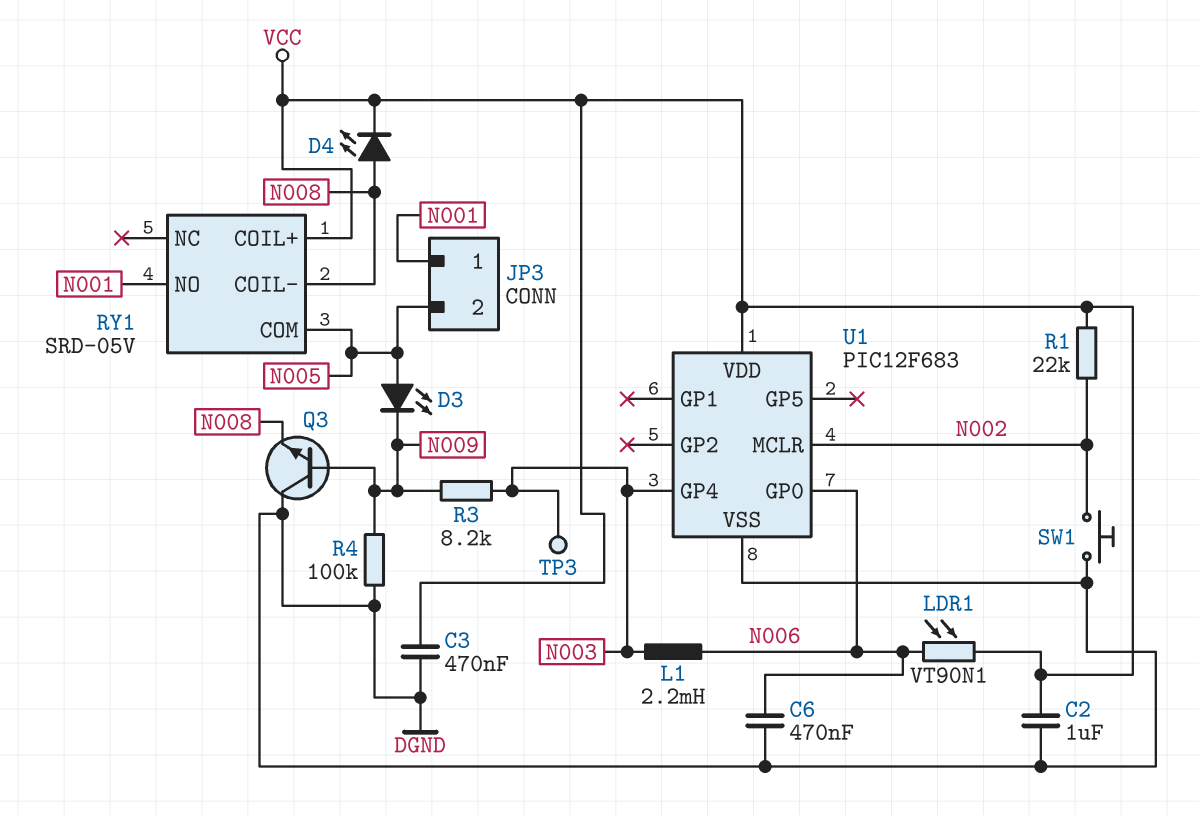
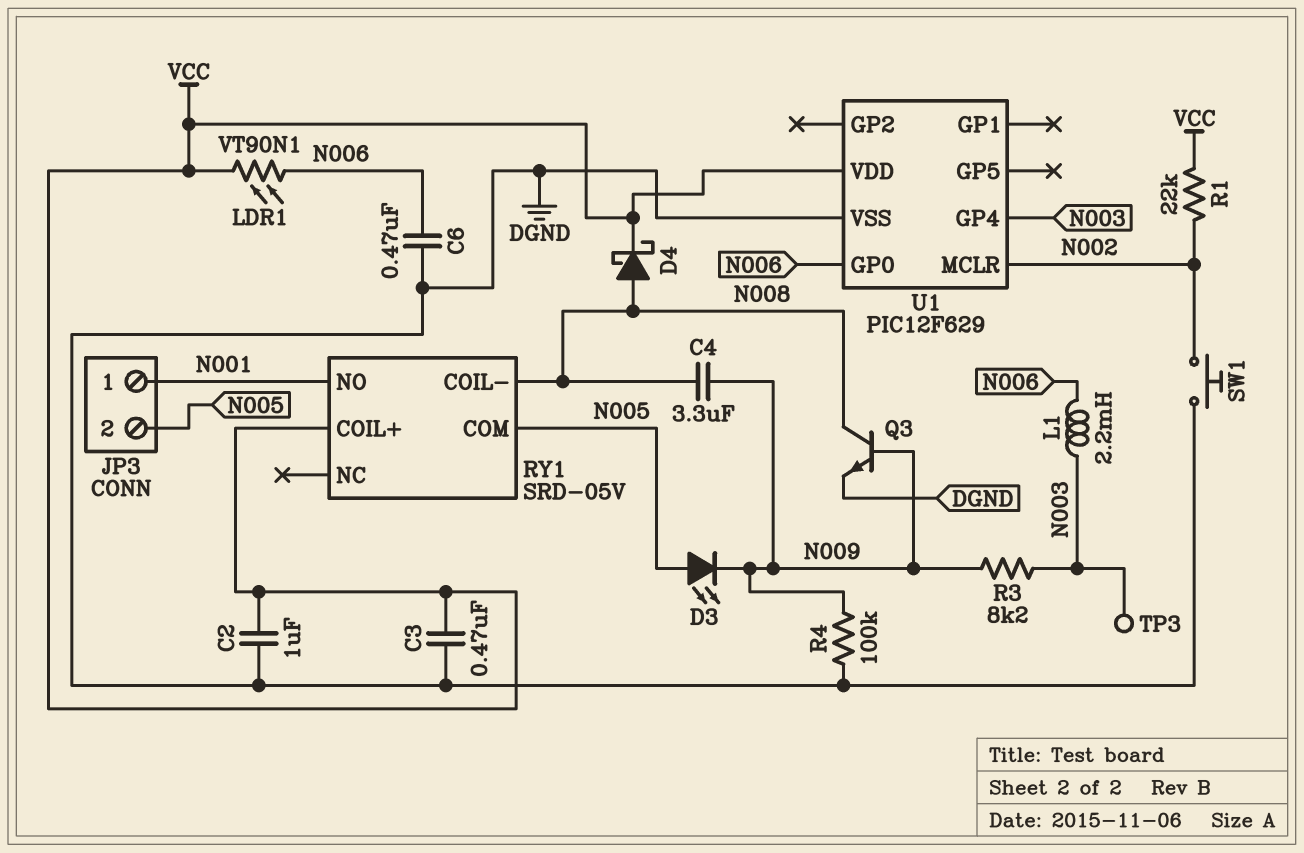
C4: none -> 3.3uF (N008, N009)
D4: LED (A N008, K VCC) -> schottky (A N008, K VCC)
Q3: NPN (B N009, C DGND, E N008) -> NPN (B N009, C N008, E DGND)
U1: PIC12F683 -> PIC12F629

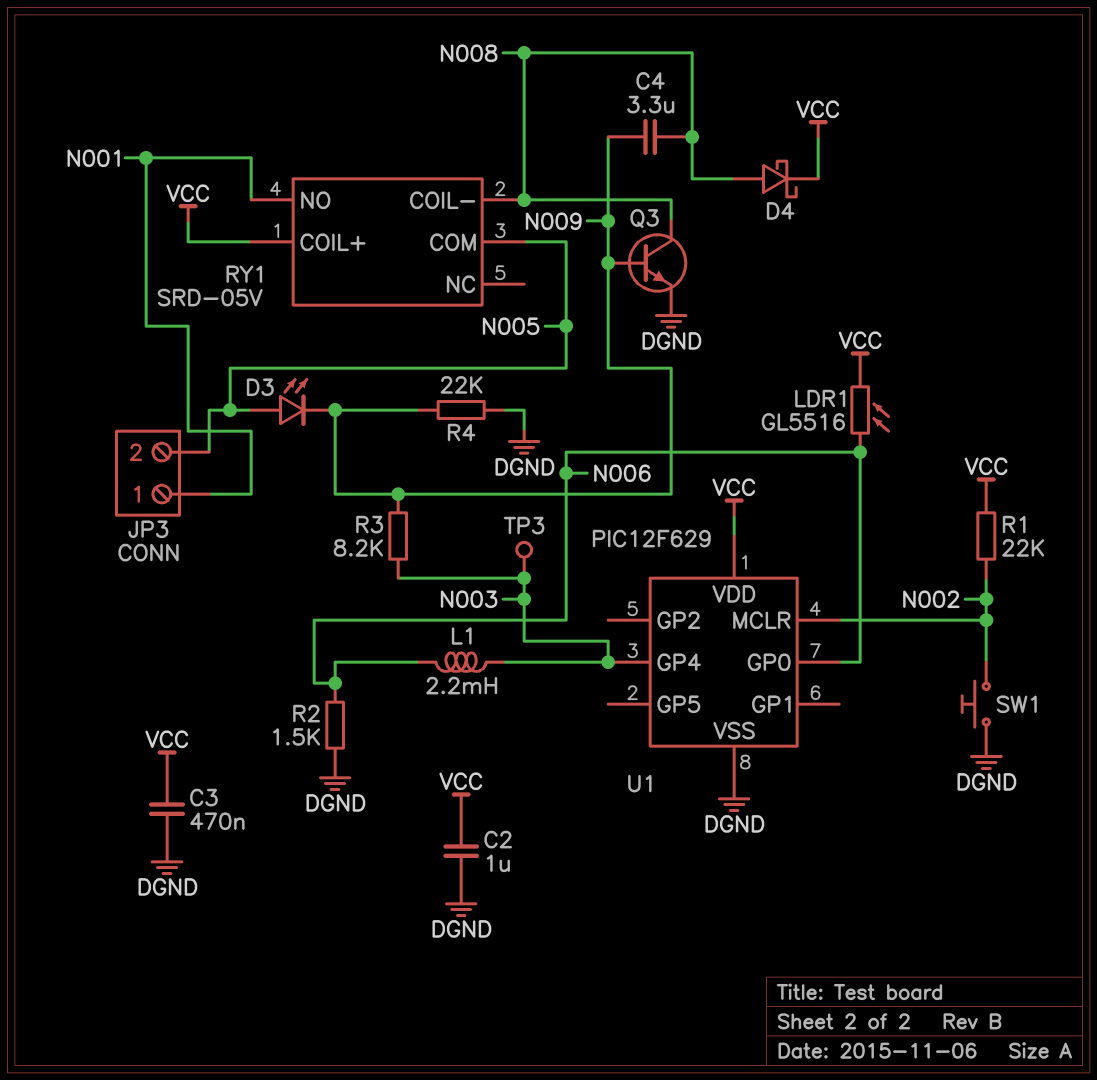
C6: 470nF (DGND, N006) -> none
LDR1: VT90N1 (N006, VCC) -> GL5516 (N006, VCC)
R2: none -> 1.5k (DGND, N006)
R4: 100k (DGND, N009) -> 22k (DGND, N009)

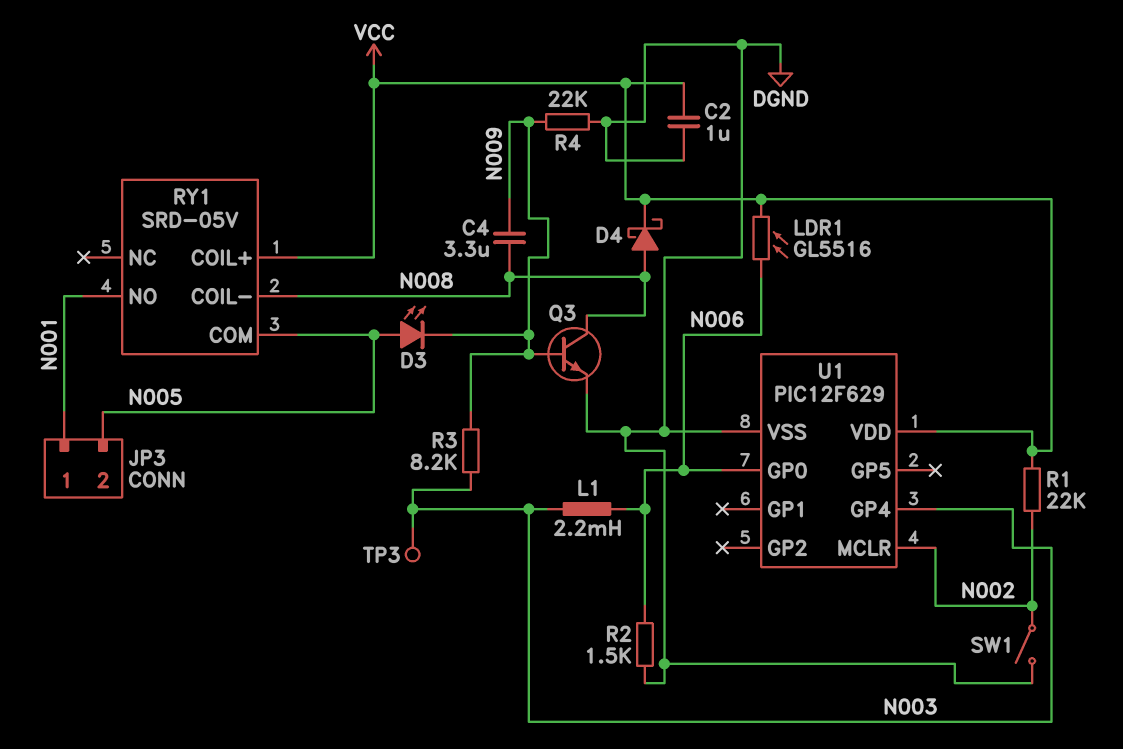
C3: 470nF (DGND, VCC) -> none
SW1: button (DGND, N002) -> switch (DGND, N002)

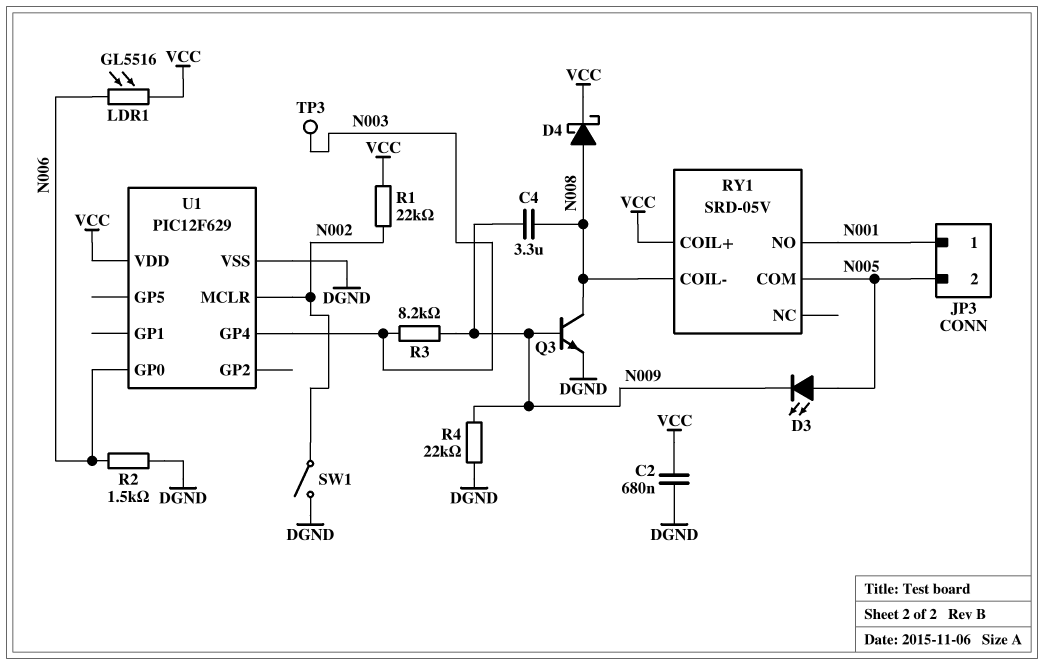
C2: 1uF (DGND, VCC) -> 680nF (DGND, VCC)
L1: 2.2mH (N003, N006) -> none

